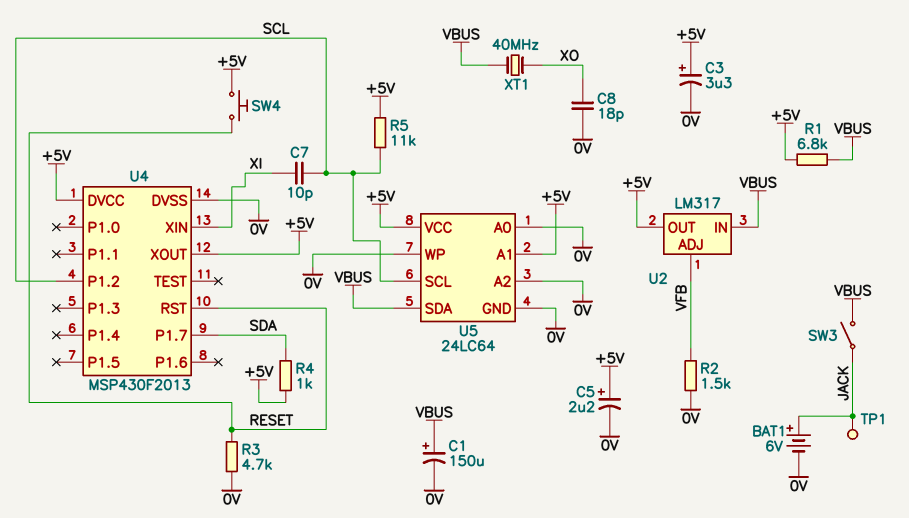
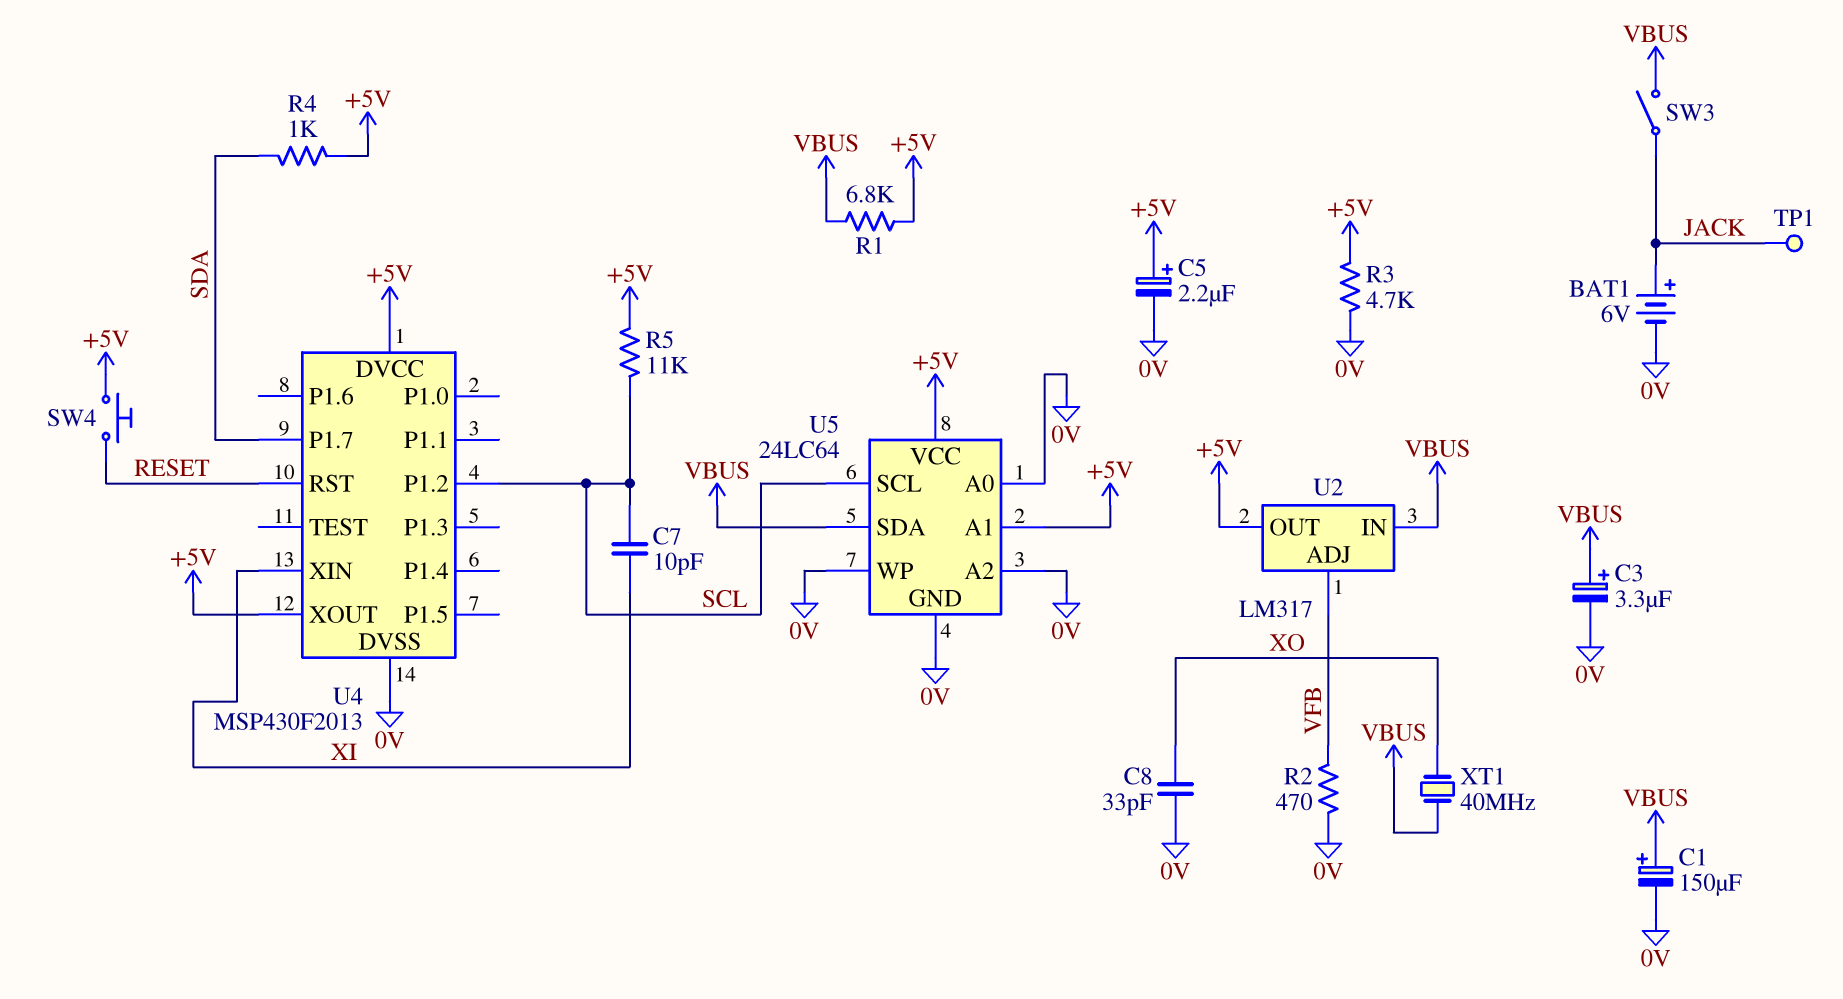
C3: 3.3uF (plus +5V, minus 0V) -> 3.3uF (plus VBUS, minus 0V)
C8: 18pF (0V, XO) -> 33pF (0V, XO)
R2: 1.5k (0V, VFB) -> 470 (0V, VFB)
R3: 4.7k (0V, RESET) -> 4.7k (+5V, 0V)

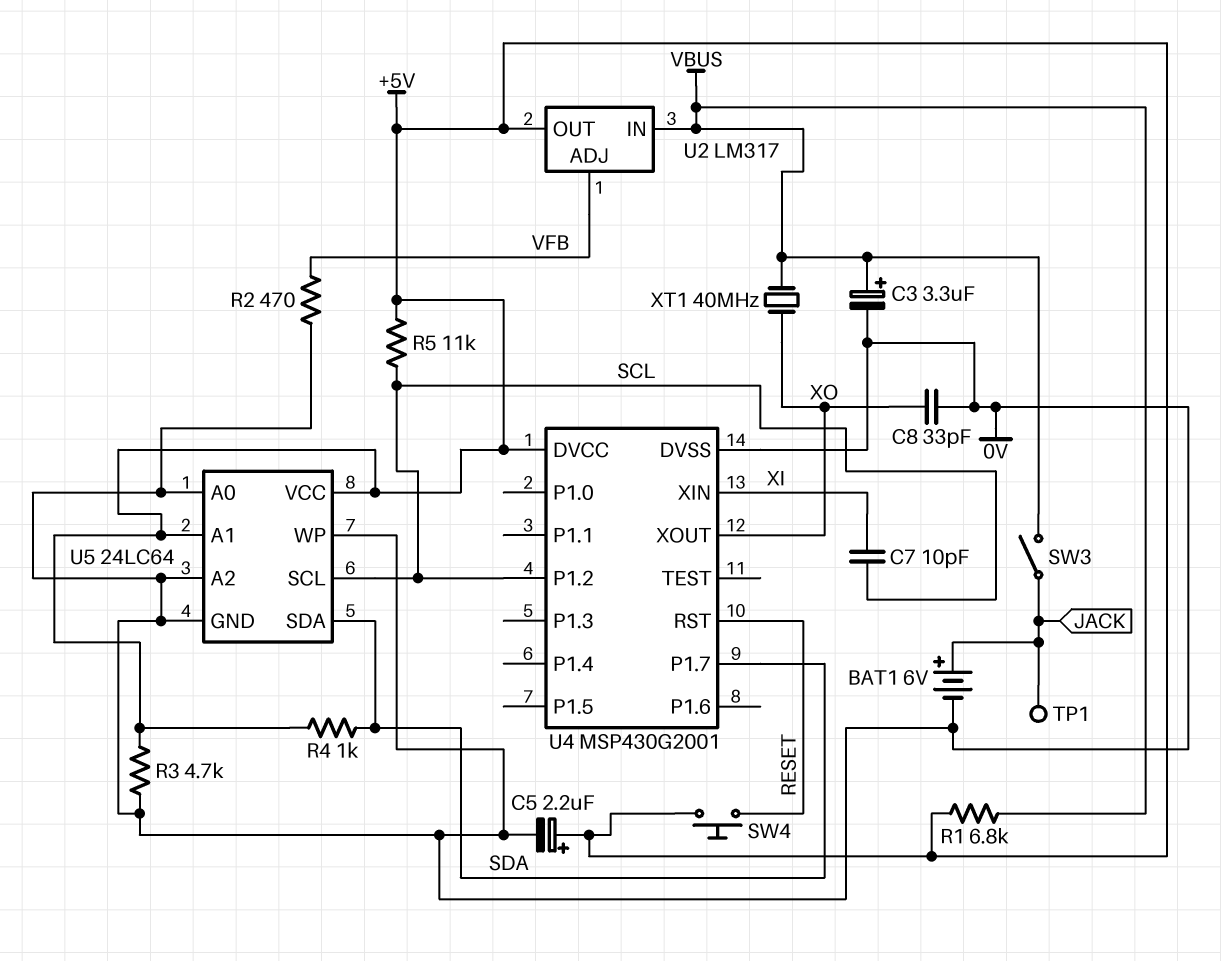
C1: 150uF (plus VBUS, minus 0V) -> none
U4: MSP430F2013 -> MSP430G2001
U4 pin XOUT: +5V -> XO
U5 pin SDA: VBUS -> SDA

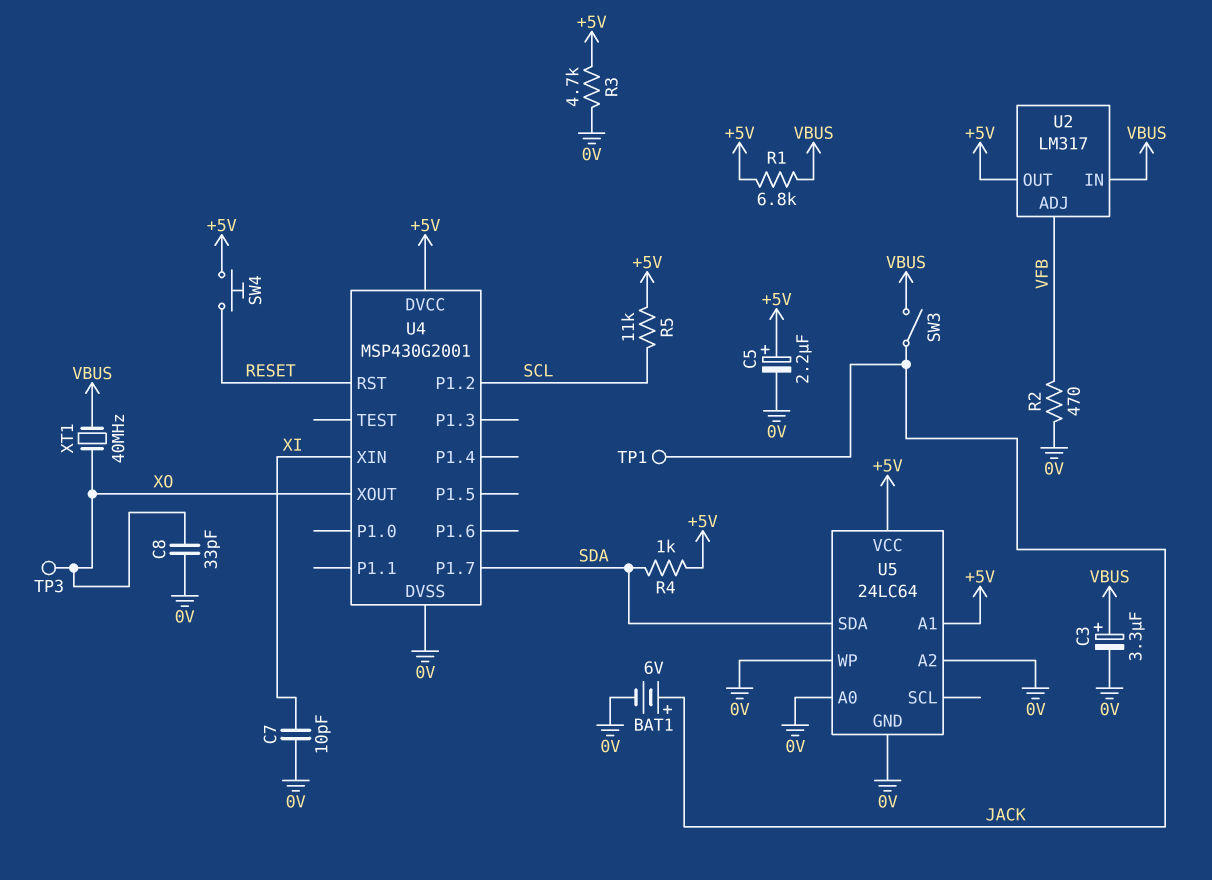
C7: 10pF (SCL, XI) -> 10pF (0V, XI)
TP3: none -> test point (XO)
U5 pin SCL: SCL -> none

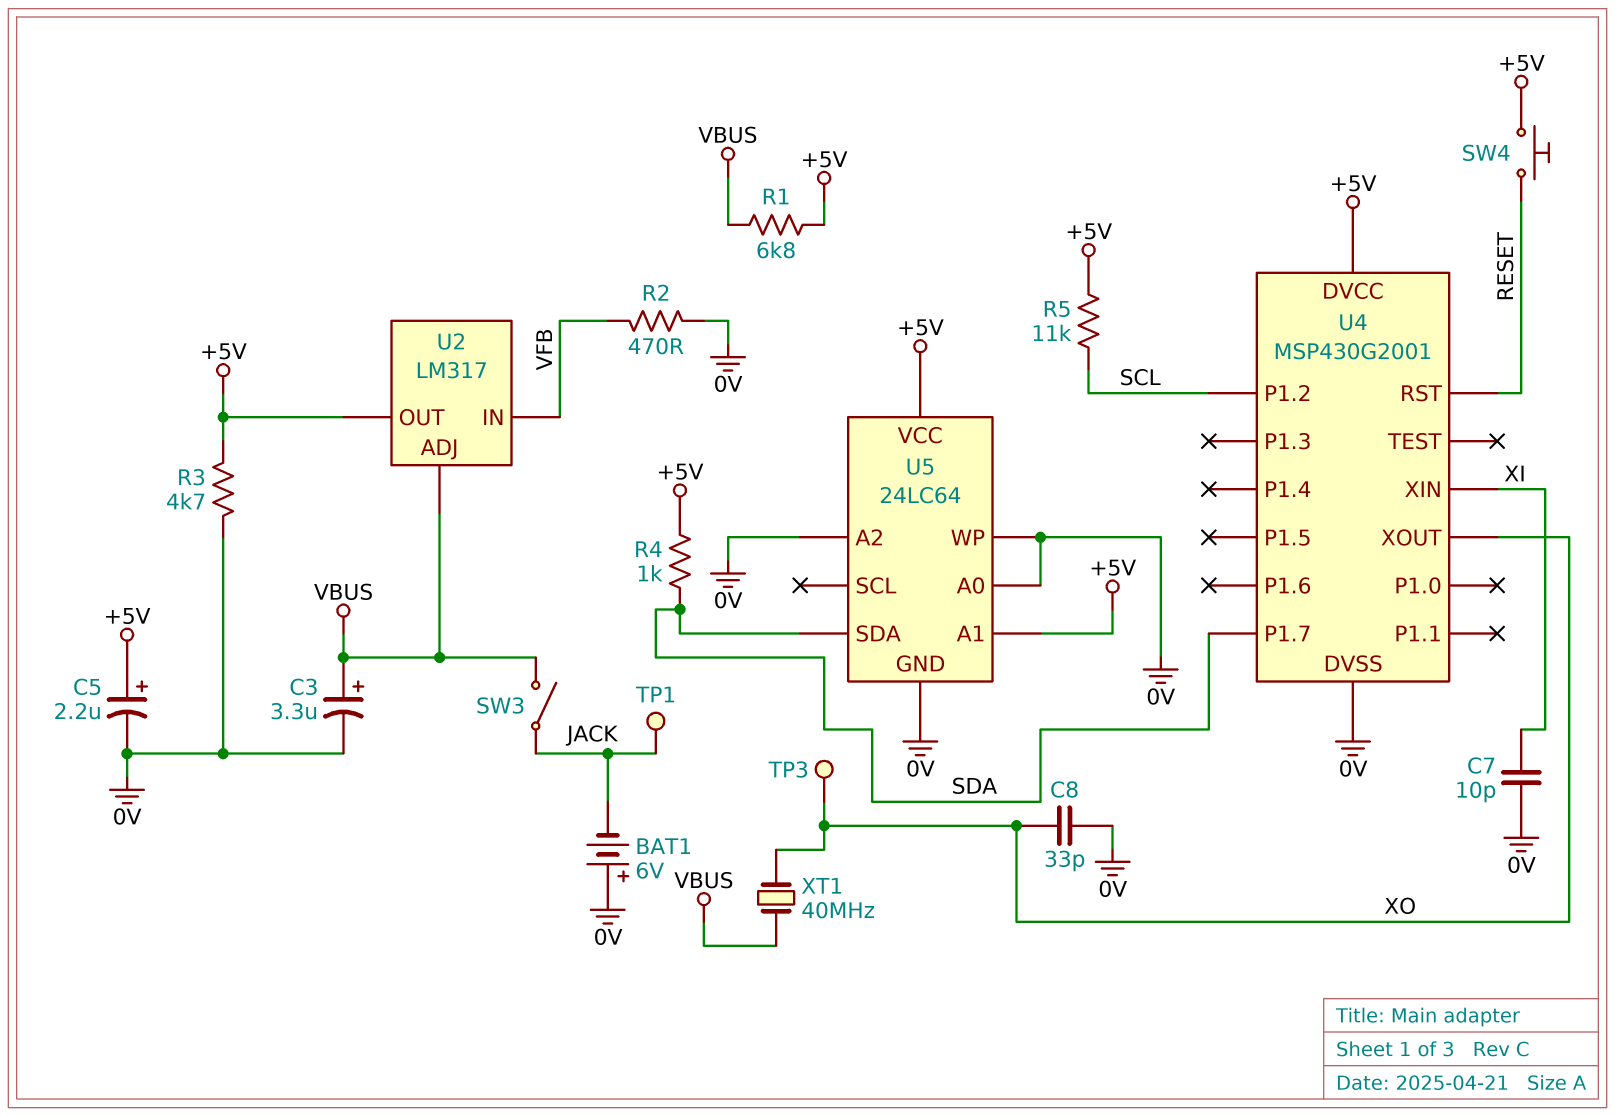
BAT1: 6V (plus JACK, minus 0V) -> 6V (plus 0V, minus JACK)
U2 pin ADJ: VFB -> VBUS
U2 pin IN: VBUS -> VFB

